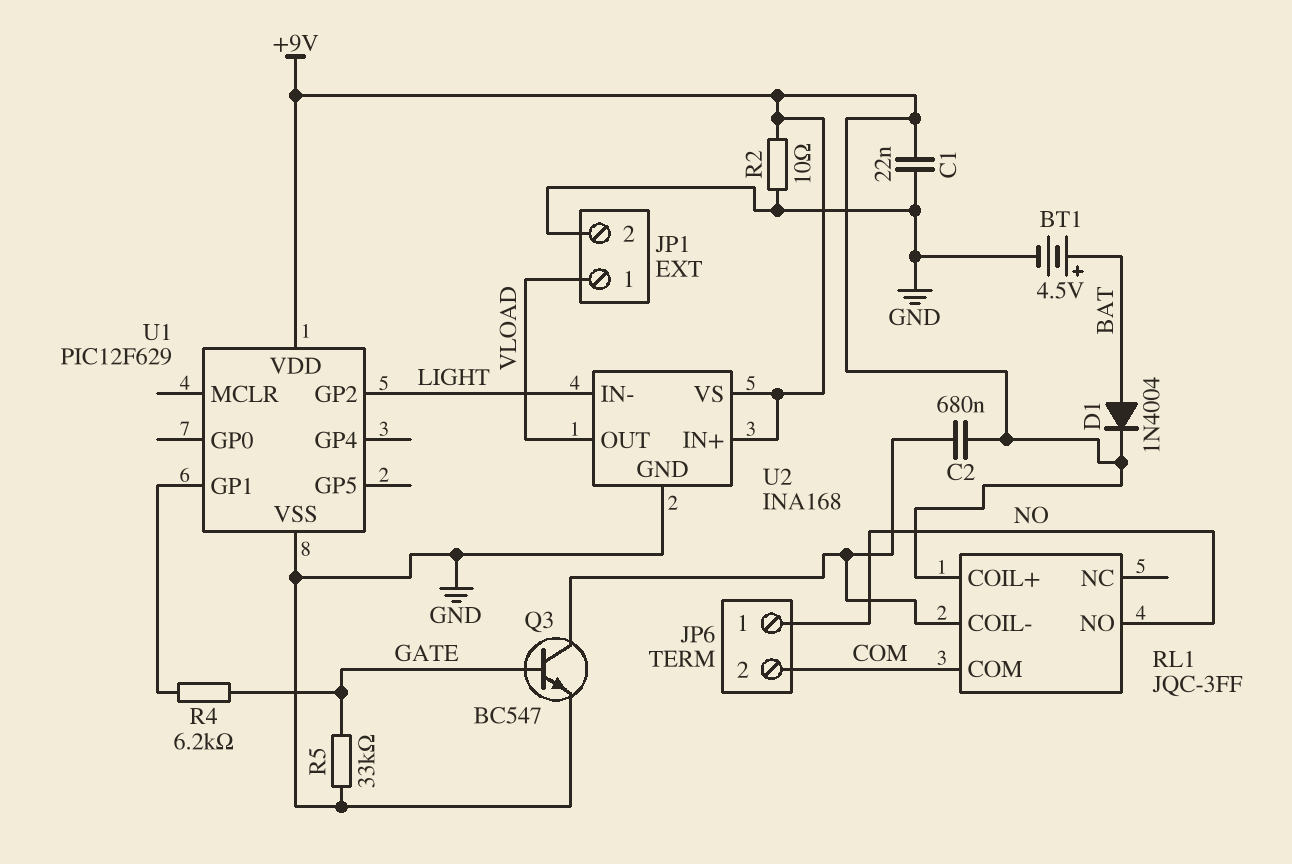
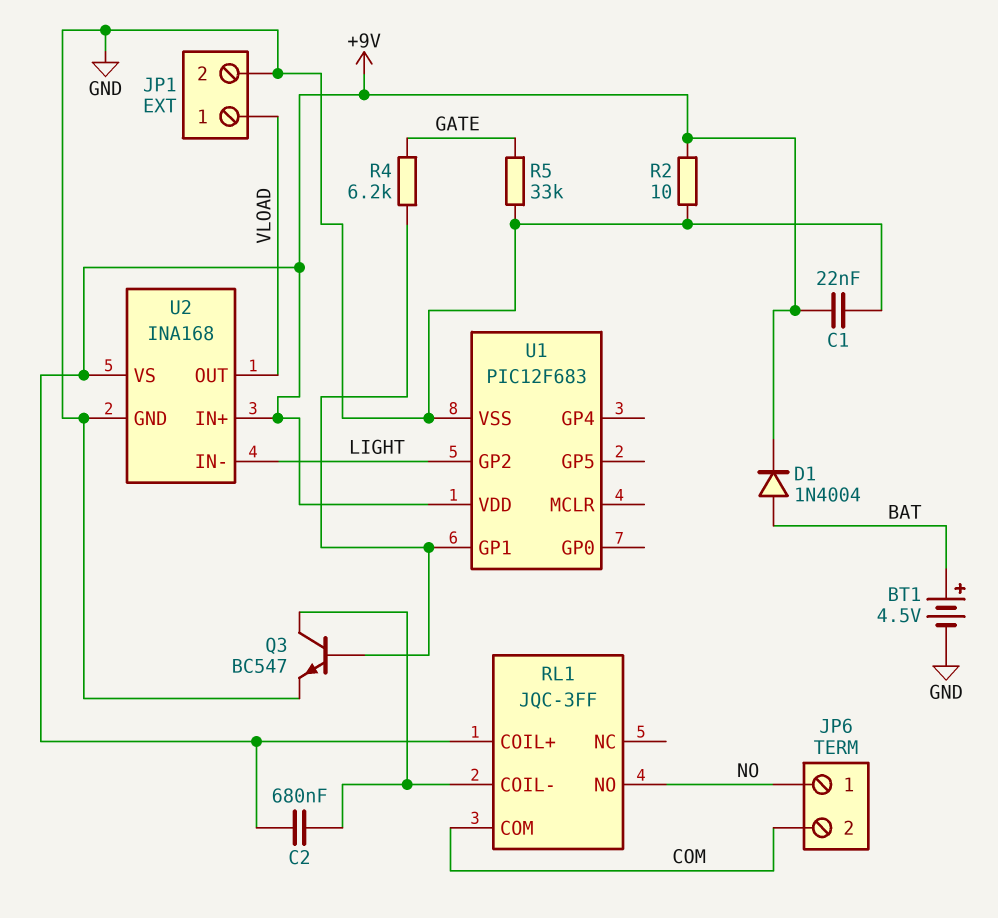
Q3: NPN BC547 (B GATE, C RL1/COIL-, E GND) -> NPN BC547 (B U1/GP1, C RL1/COIL-, E GND)
U1: PIC12F629 -> PIC12F683

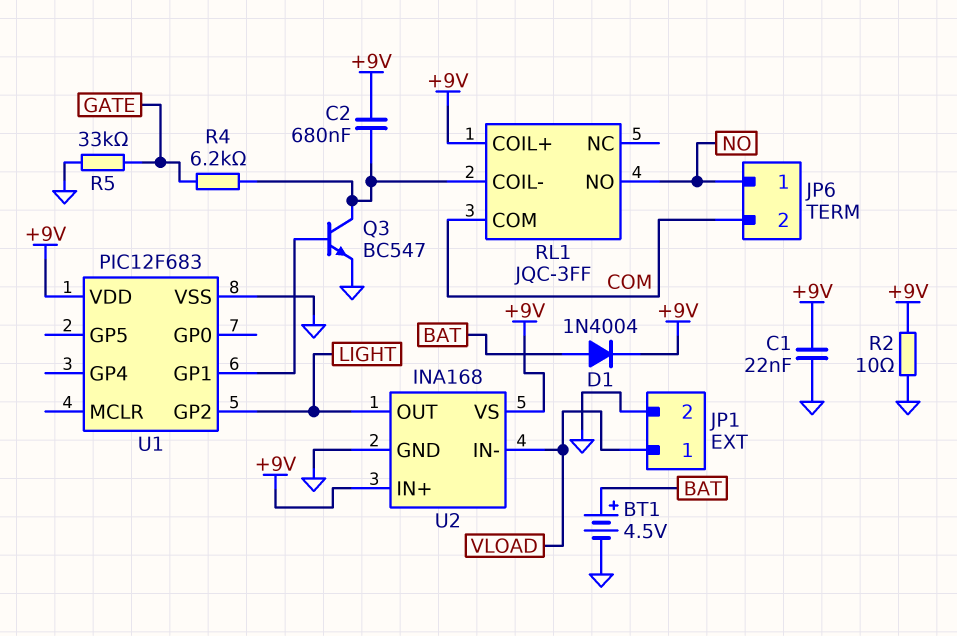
R4: 6.2k (GATE, U1/GP1) -> 6.2k (GATE, RL1/COIL-)
U2 pin IN-: LIGHT -> VLOAD
U2 pin OUT: VLOAD -> LIGHT

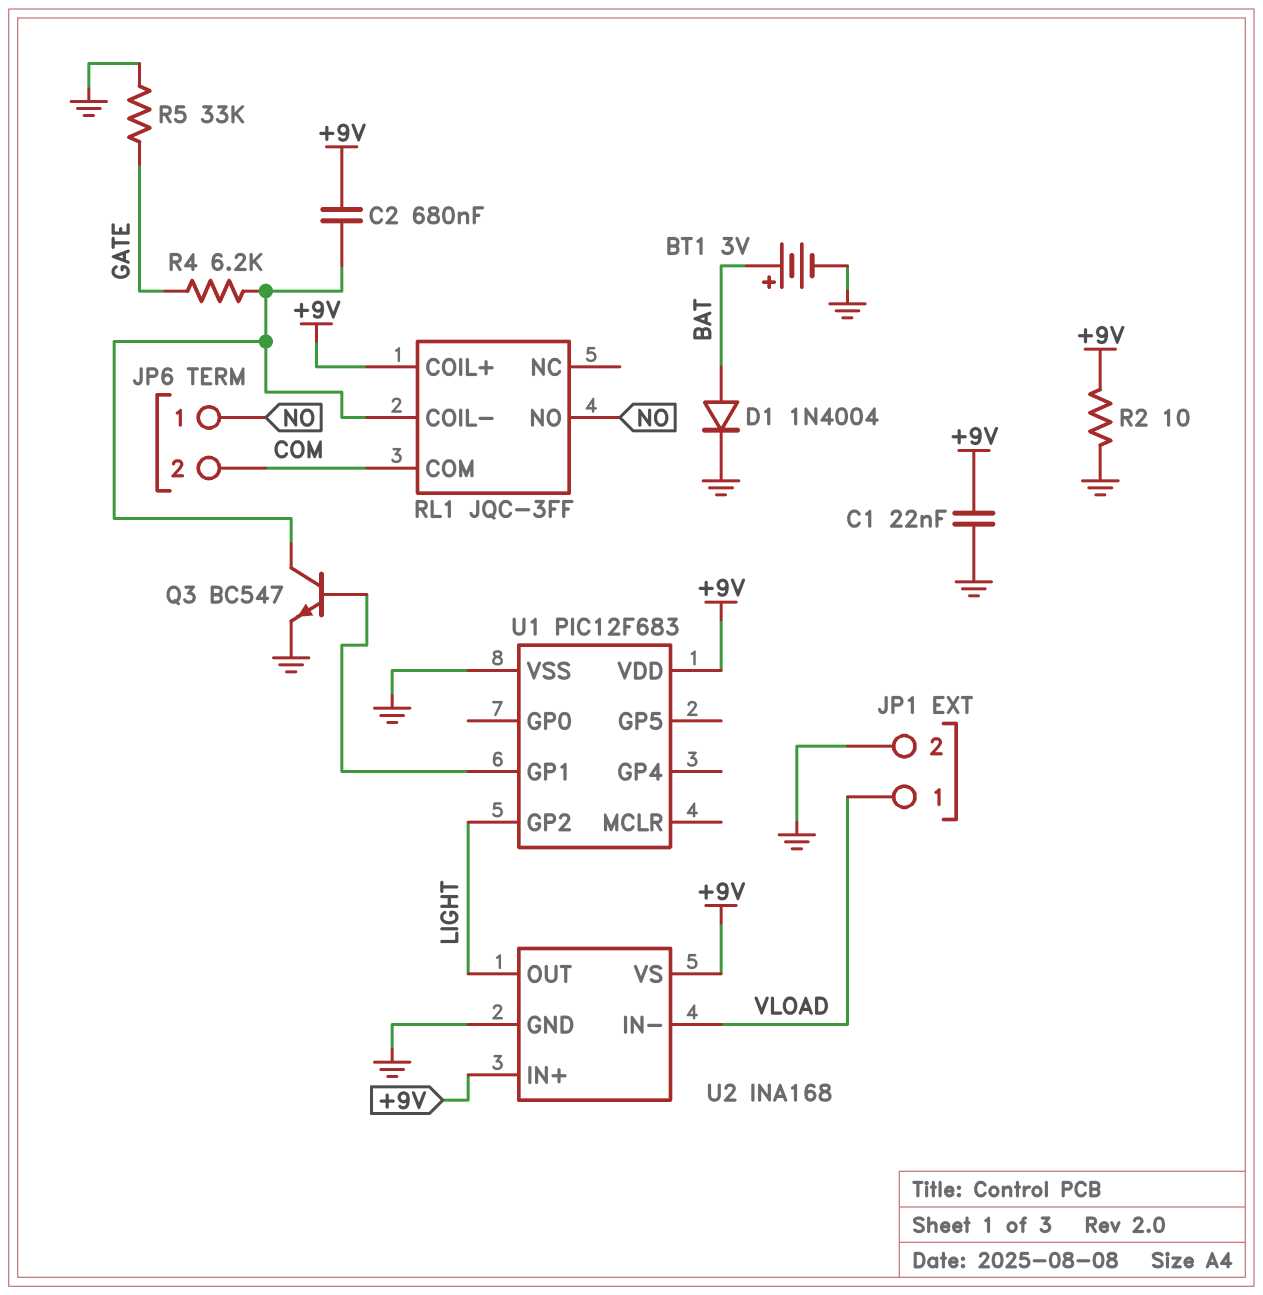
BT1: 4.5V (plus BAT, minus GND) -> 3V (plus BAT, minus GND)
D1: diode 1N4004 (A BAT, K +9V) -> diode 1N4004 (A BAT, K GND)

